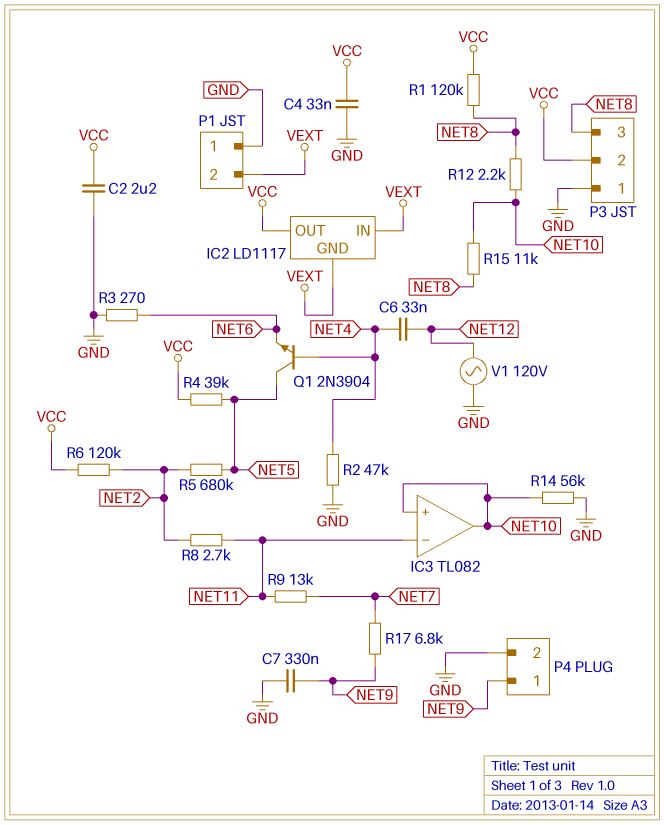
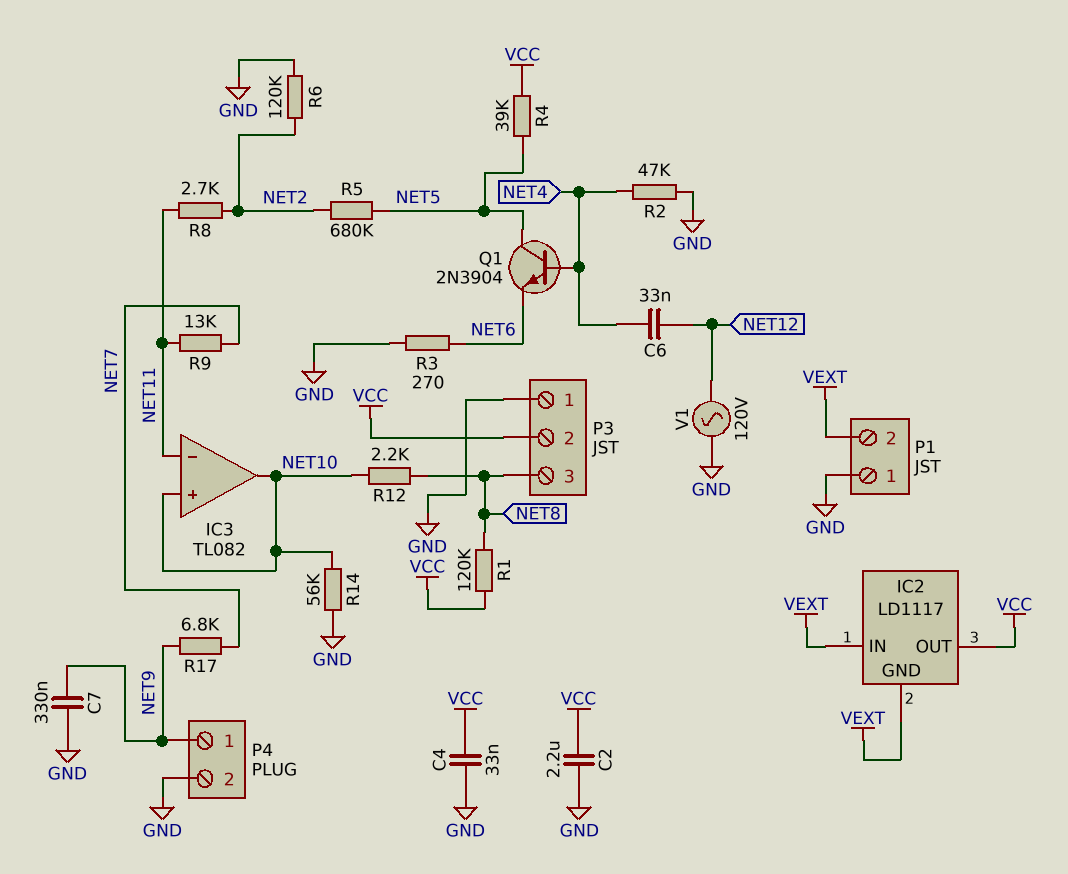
R6: 120k (NET2, VCC) -> 120k (GND, NET2)
R15: 11k (NET8, NET10) -> none

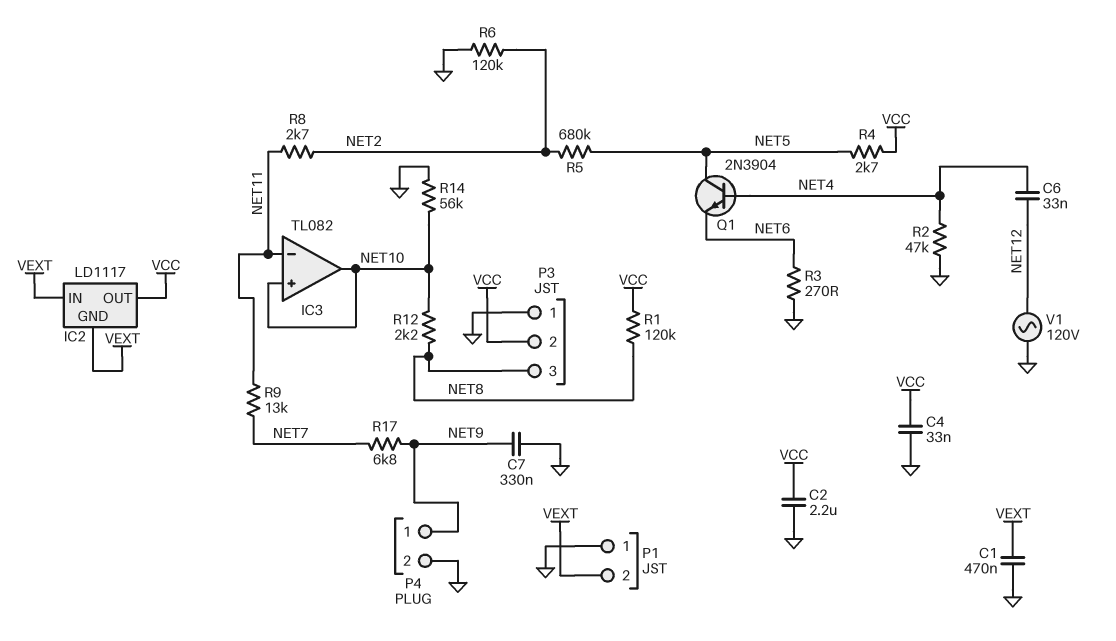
C1: none -> 470nF (GND, VEXT)
R4: 39k (NET5, VCC) -> 2.7k (NET5, VCC)

